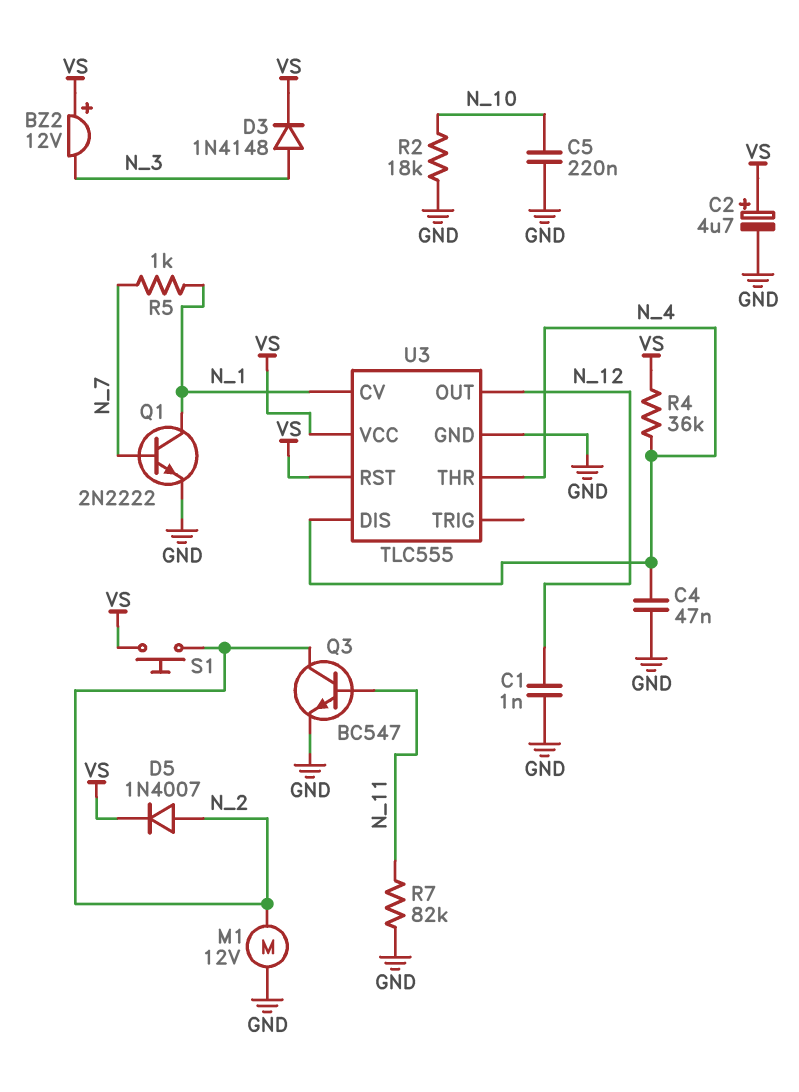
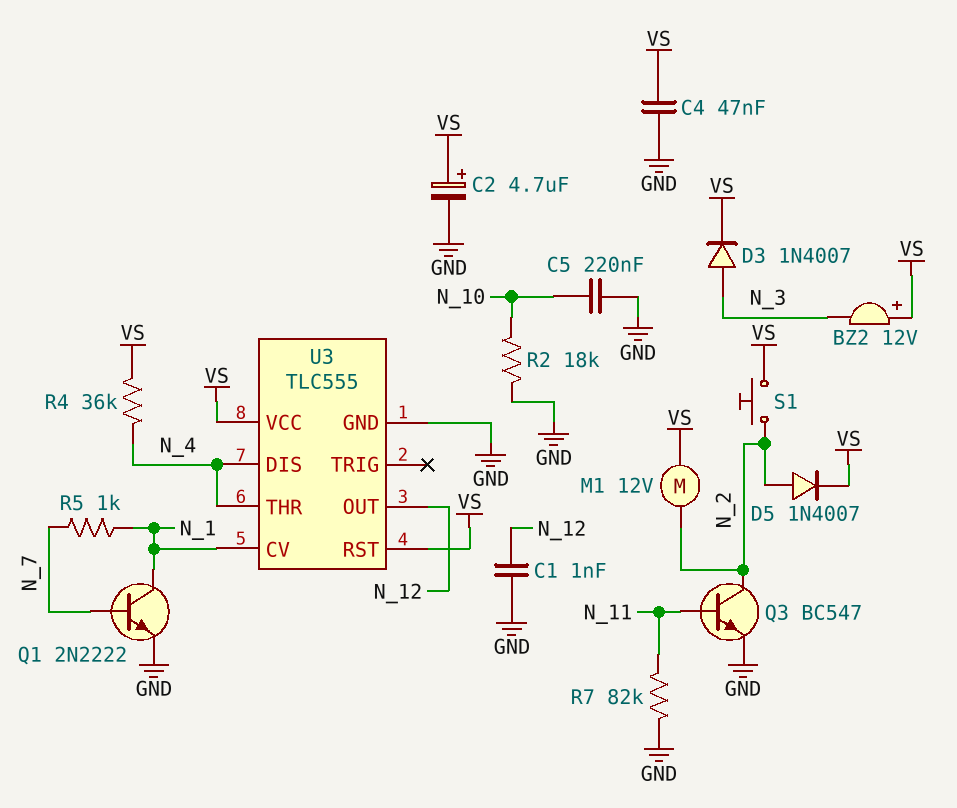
C4: 47nF (GND, N_4) -> 47nF (GND, VS)
D3: diode 1N4148 (A N_3, K VS) -> diode 1N4007 (A N_3, K VS)
M1: motor 12V (GND, N_2) -> motor 12V (N_2, VS)

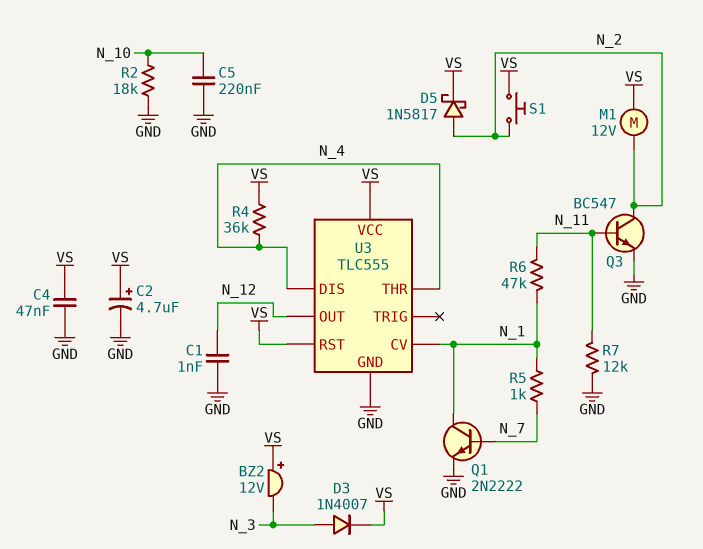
D5: diode 1N4007 (A N_2, K VS) -> schottky 1N5817 (A N_2, K VS)
R6: none -> 47k (N_1, N_11)
R7: 82k (GND, N_11) -> 12k (GND, N_11)

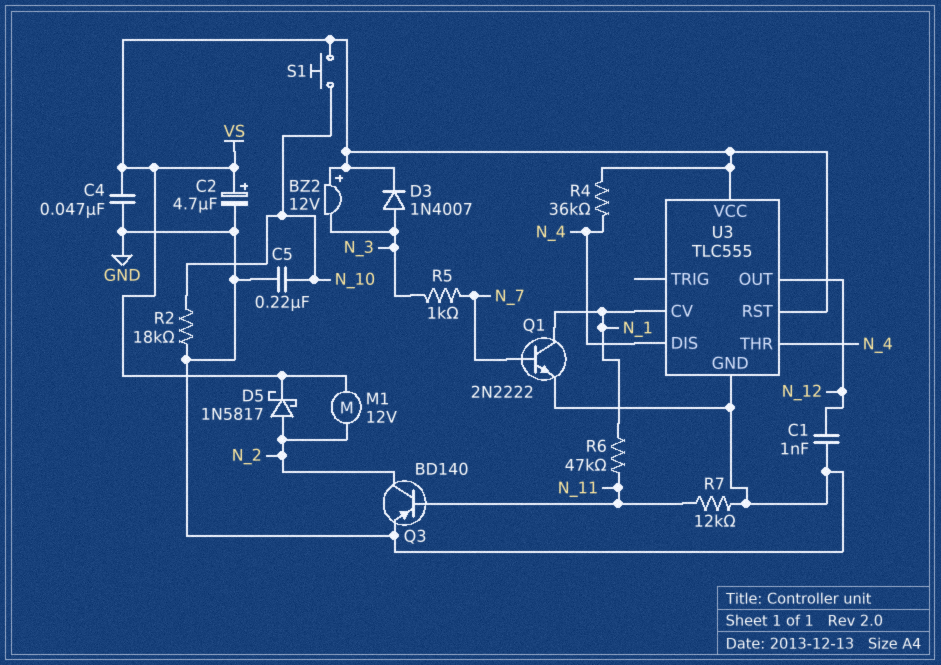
Q3: NPN BC547 (B N_11, C N_2, E GND) -> PNP BD140 (B N_11, C N_2, E GND)
R5: 1k (N_1, N_7) -> 1k (N_3, N_7)
S1: button (N_2, VS) -> button (N_10, VS)

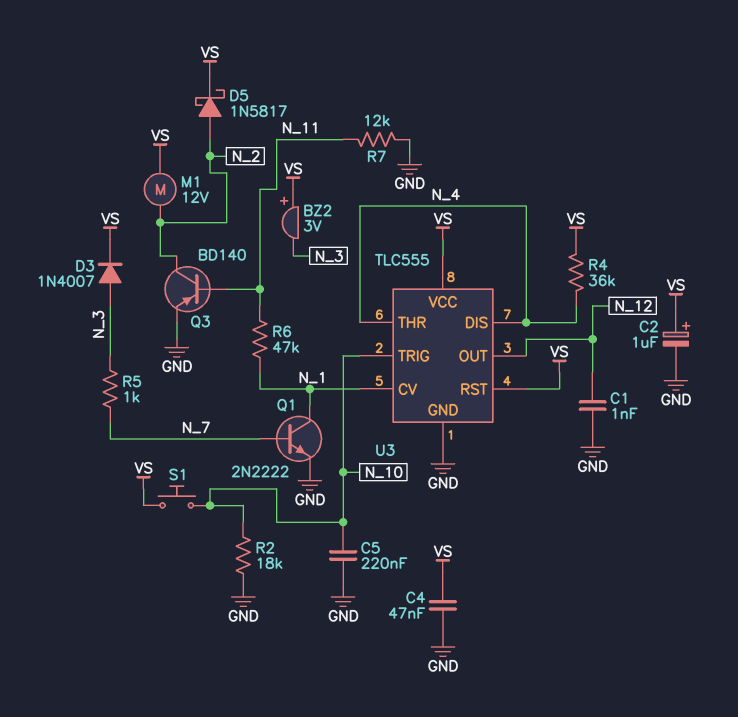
BZ2: buzzer 12V (plus VS, minus N_3) -> buzzer 3V (plus VS, minus N_3)
C2: 4.7uF (plus VS, minus GND) -> 1uF (plus VS, minus GND)
U3 pin TRIG: none -> N_10

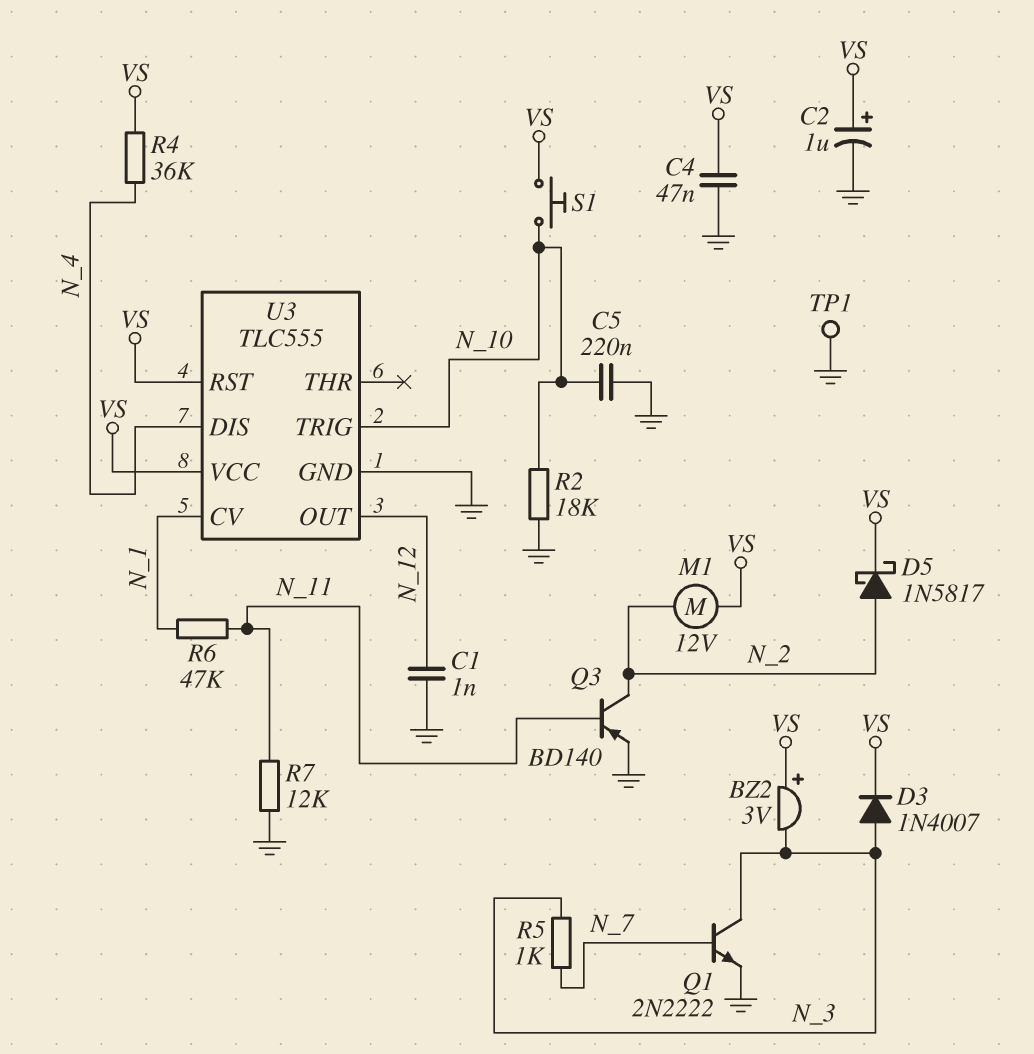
Q1: NPN 2N2222 (B N_7, C N_1, E GND) -> NPN 2N2222 (B N_7, C N_3, E GND)
TP1: none -> test point (GND)
U3 pin THR: N_4 -> none

